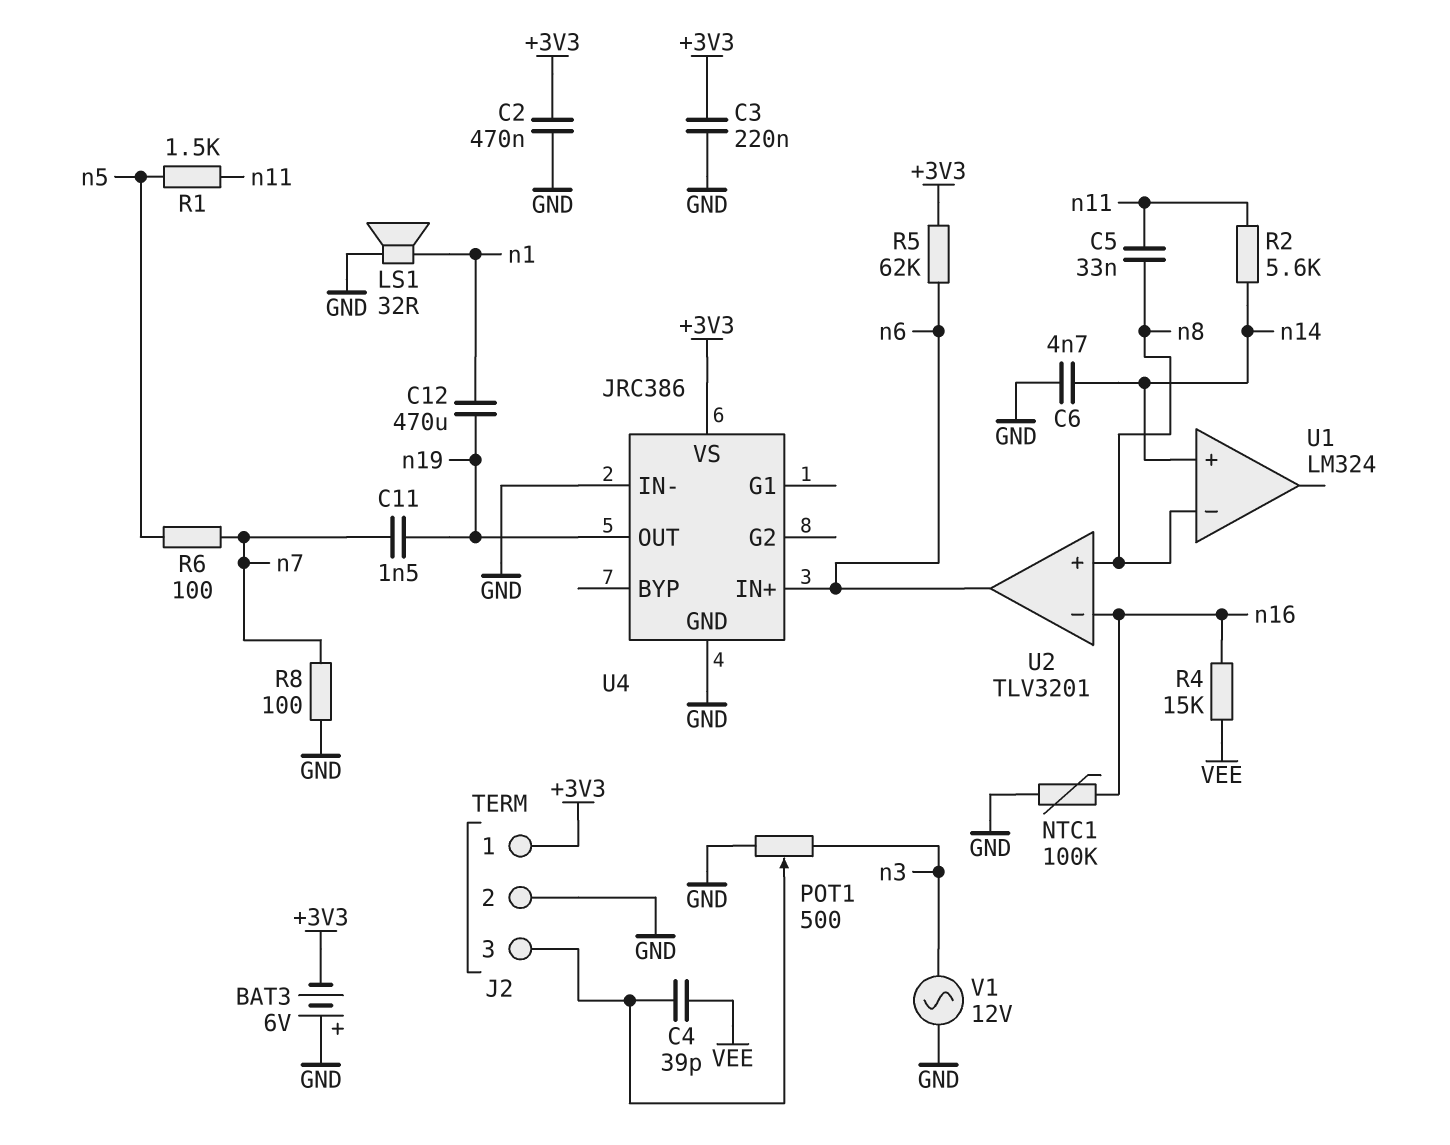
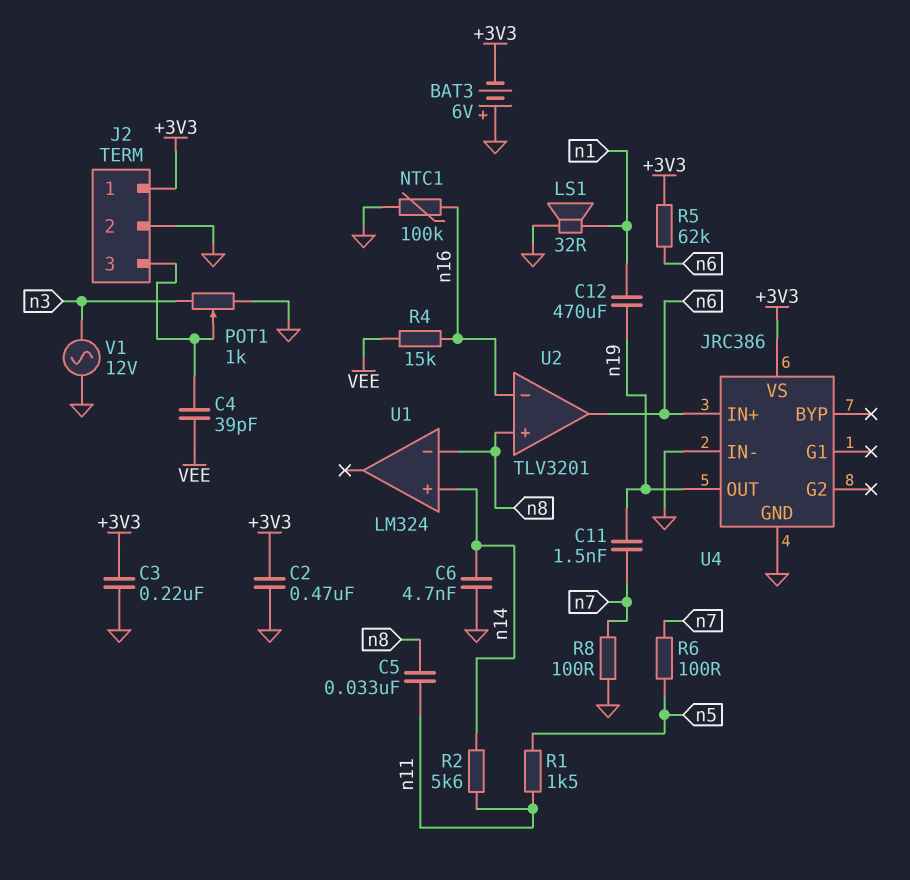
POT1: 500 (GND, n3, wiper J2/3) -> 1k (GND, n3, wiper J2/3)

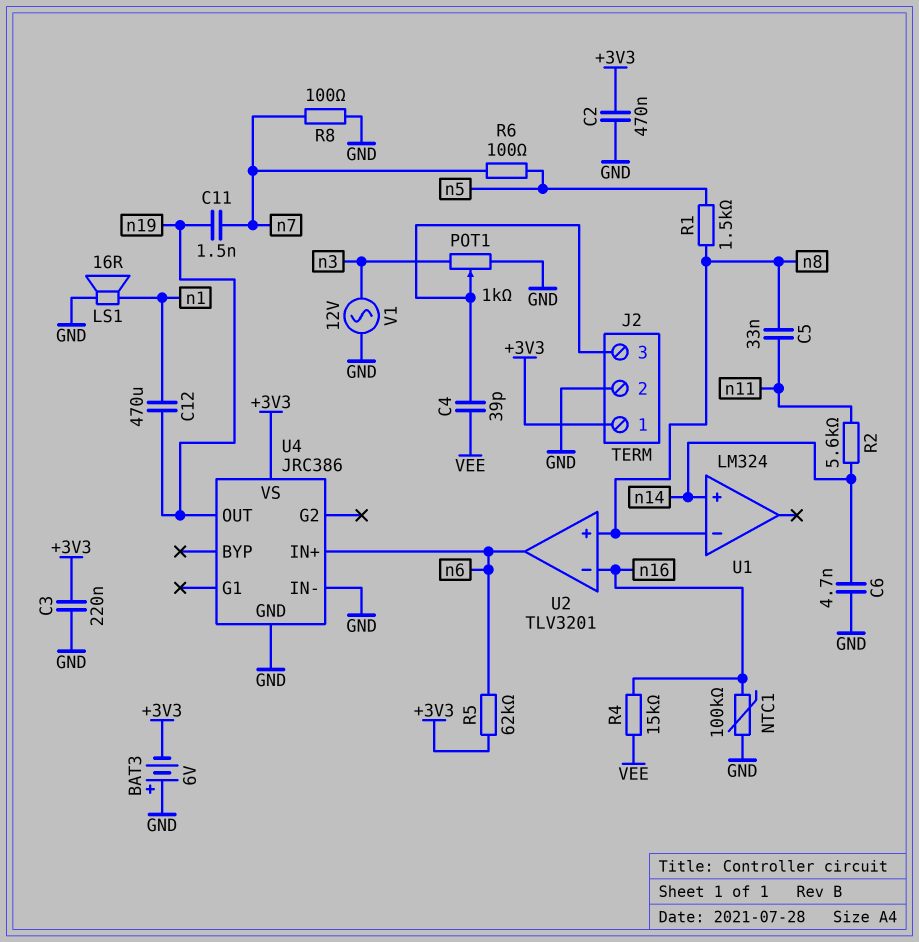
LS1: speaker 32R (GND, n1) -> speaker 16R (GND, n1)
R1: 1.5k (n5, n11) -> 1.5k (n5, n8)

